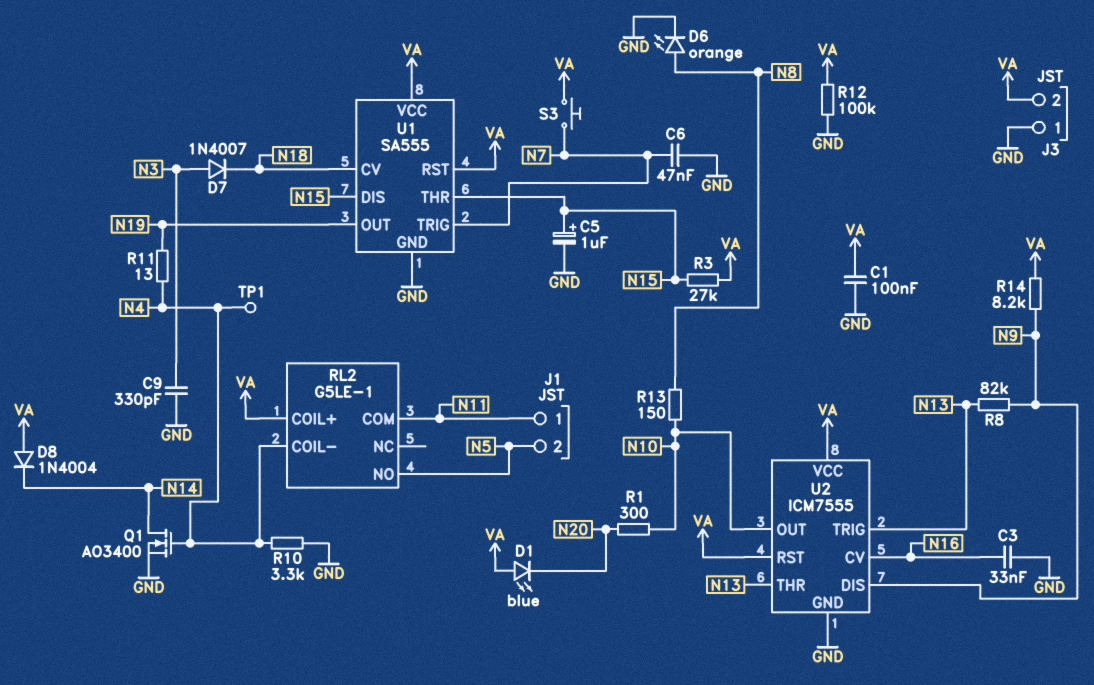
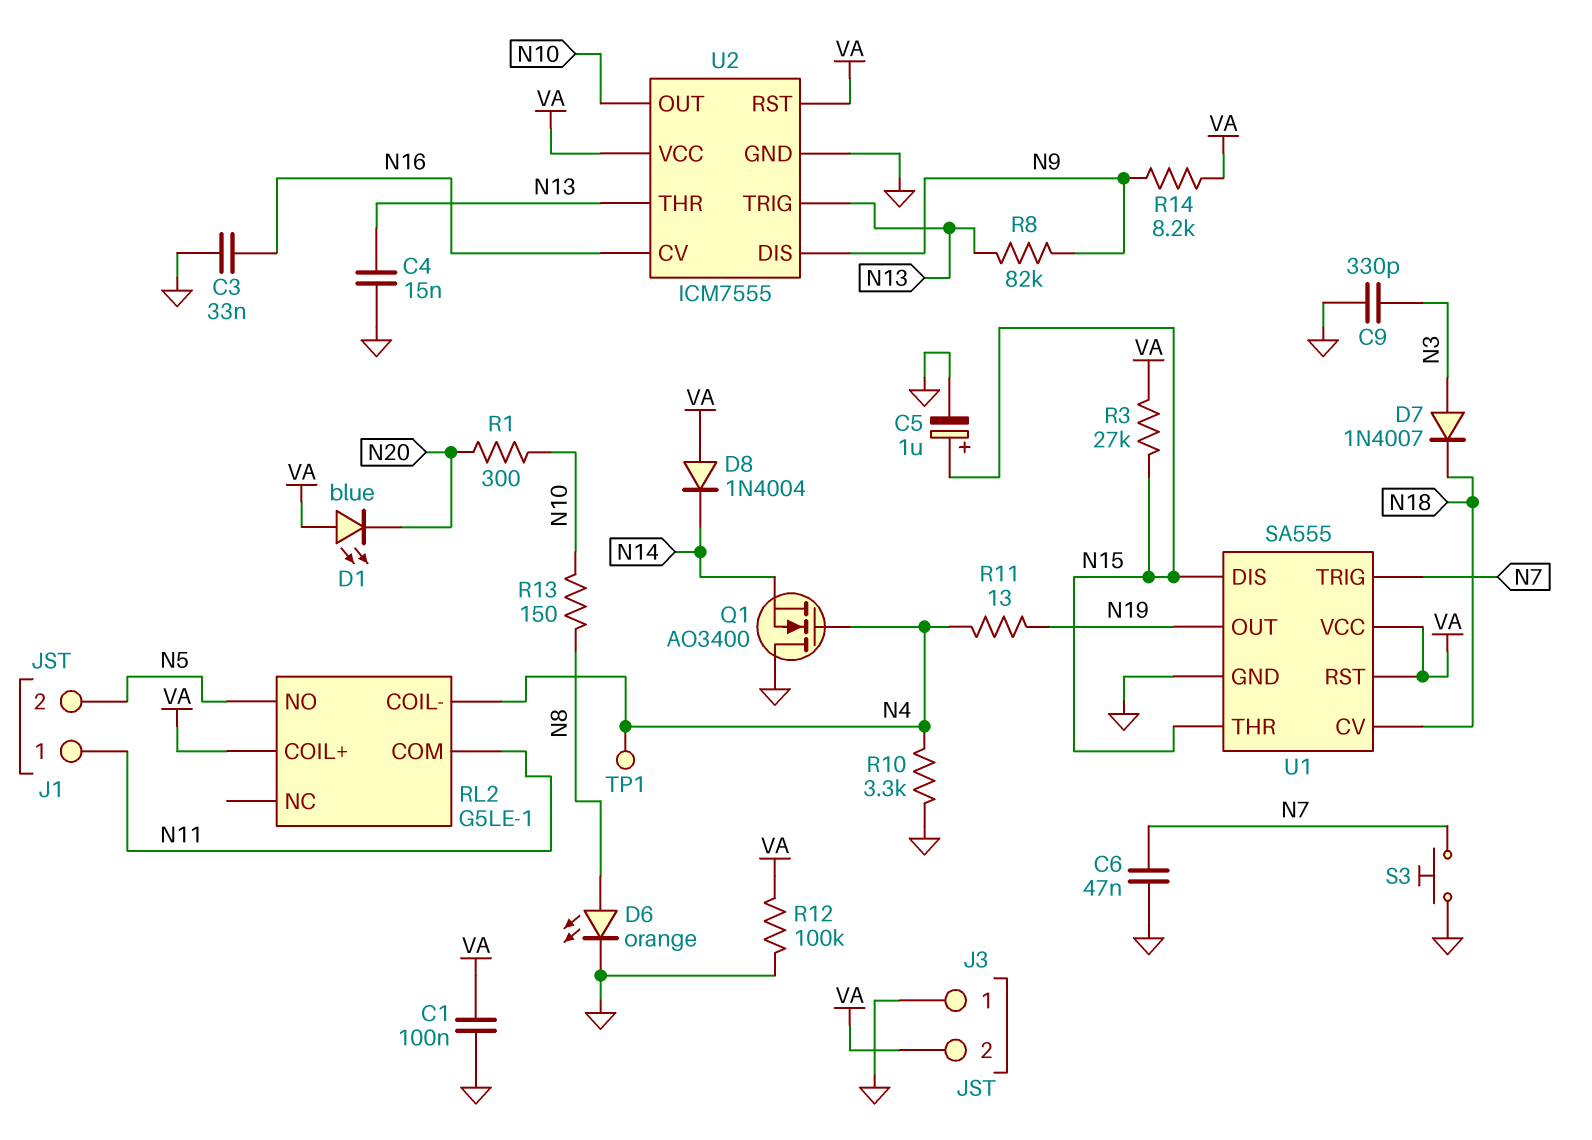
C4: none -> 15nF (GND, N13)
Q1: NMOS AO3400 (G N4, D N14, S GND) -> NMOS AO3400 (G N4, D GND, S N14)
S3: button (N7, VA) -> button (GND, N7)

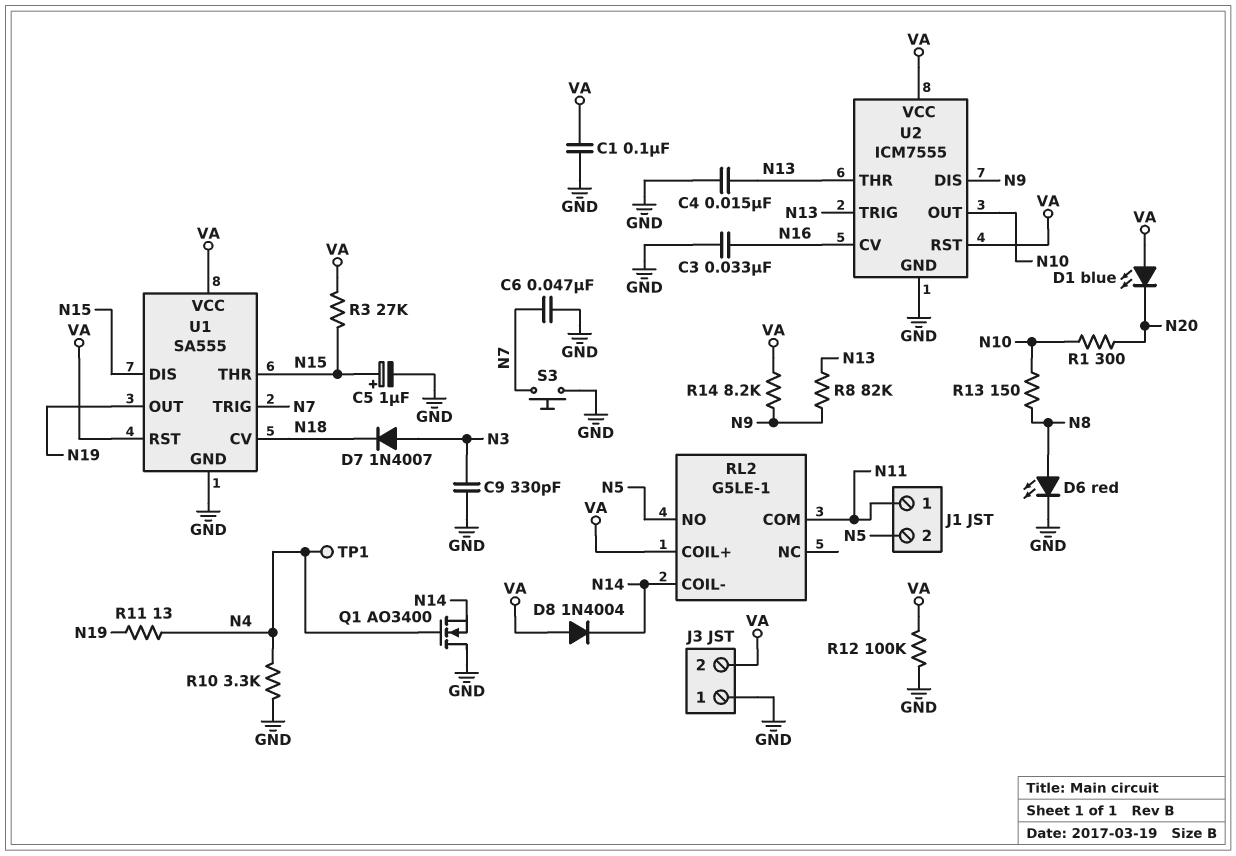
D6: LED orange (A N8, K GND) -> LED red (A N8, K GND)
RL2 pin COIL-: N4 -> N14

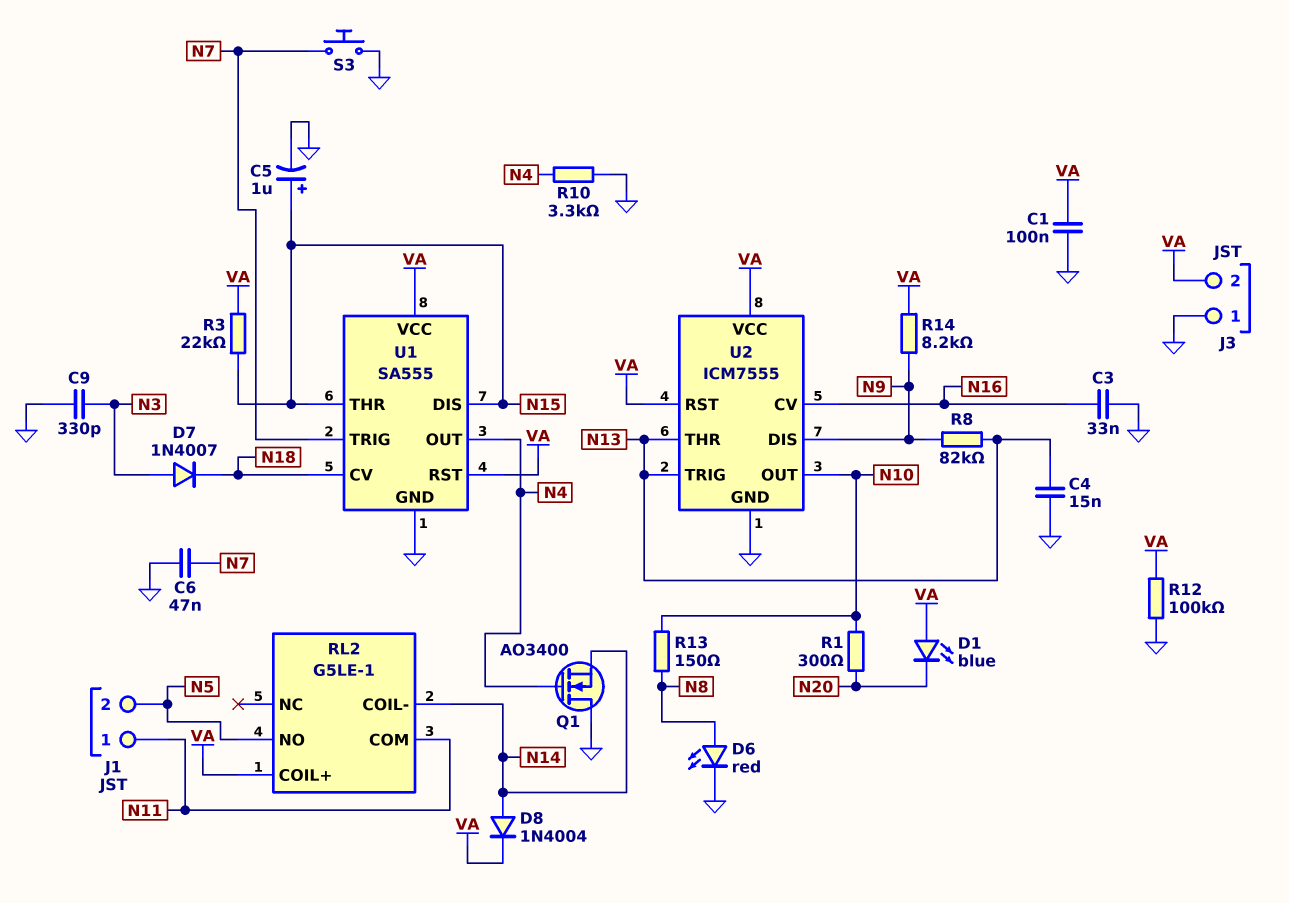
D8: diode 1N4004 (A VA, K N14) -> diode 1N4004 (A N14, K VA)
R3: 27k (N15, VA) -> 22k (N15, VA)
R11: 13 (N4, N19) -> none
TP1: test point (N4) -> none
U1 pin OUT: N19 -> N4

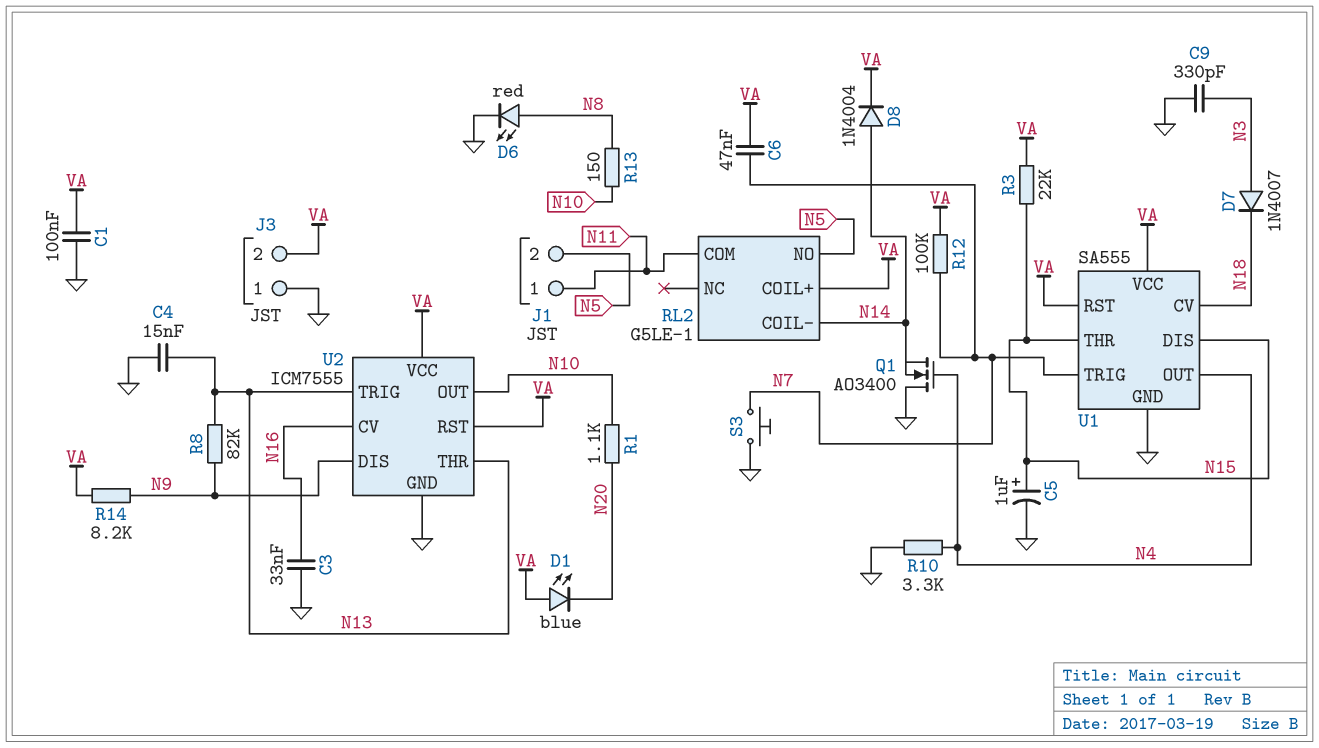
C6: 47nF (GND, N7) -> 47nF (N7, VA)
R1: 300 (N10, N20) -> 1.1k (N10, N20)
R12: 100k (GND, VA) -> 100k (N7, VA)

